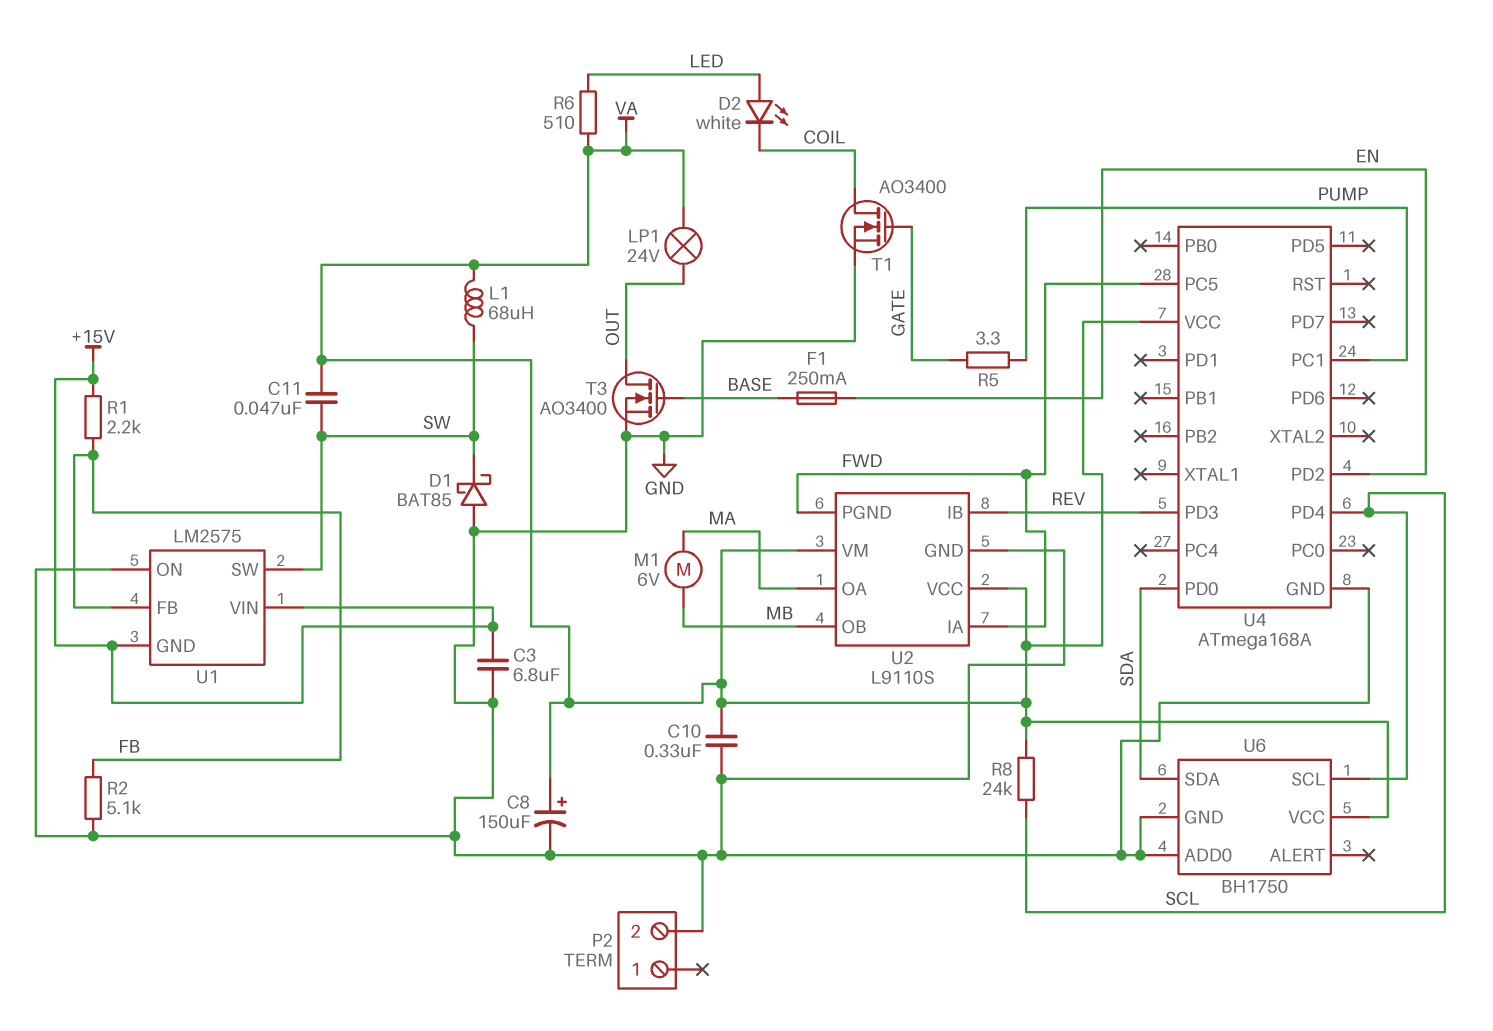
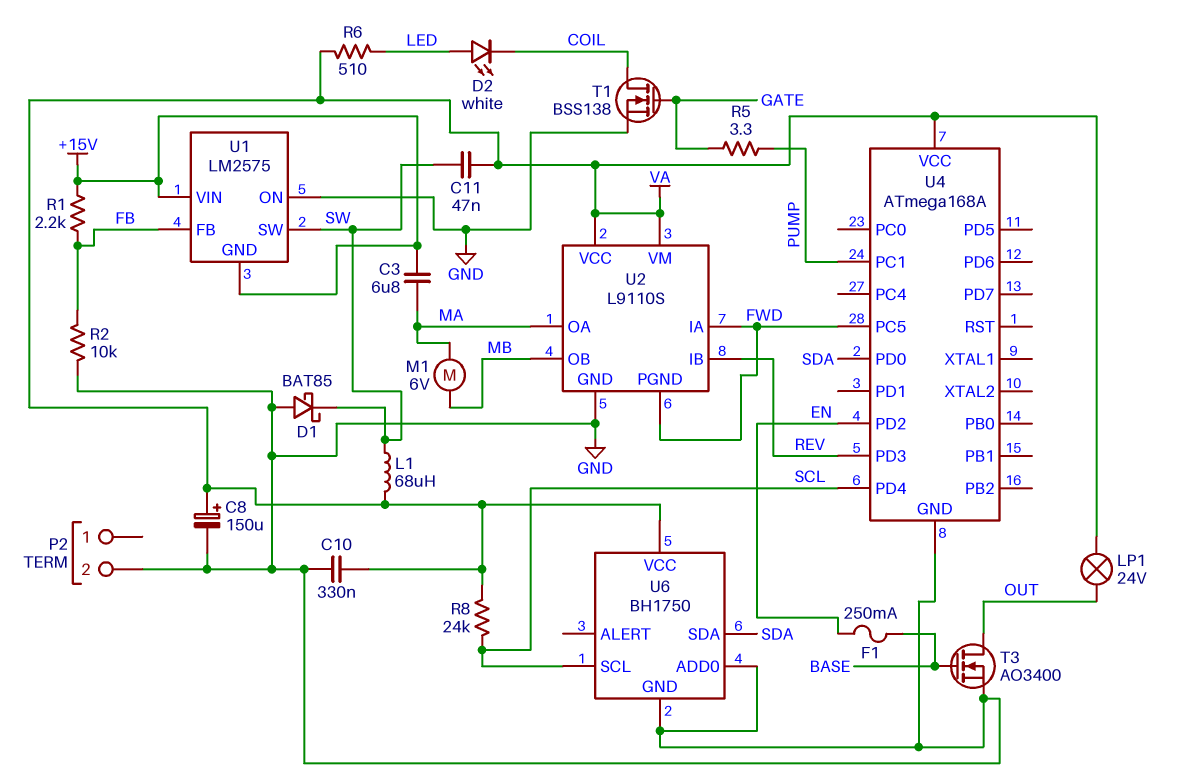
C3: 6.8uF (+15V, GND) -> 6.8uF (+15V, MA)
R2: 5.1k (FB, GND) -> 10k (FB, GND)
T1: NMOS AO3400 (G GATE, D COIL, S GND) -> NMOS BSS138 (G GATE, D COIL, S GND)

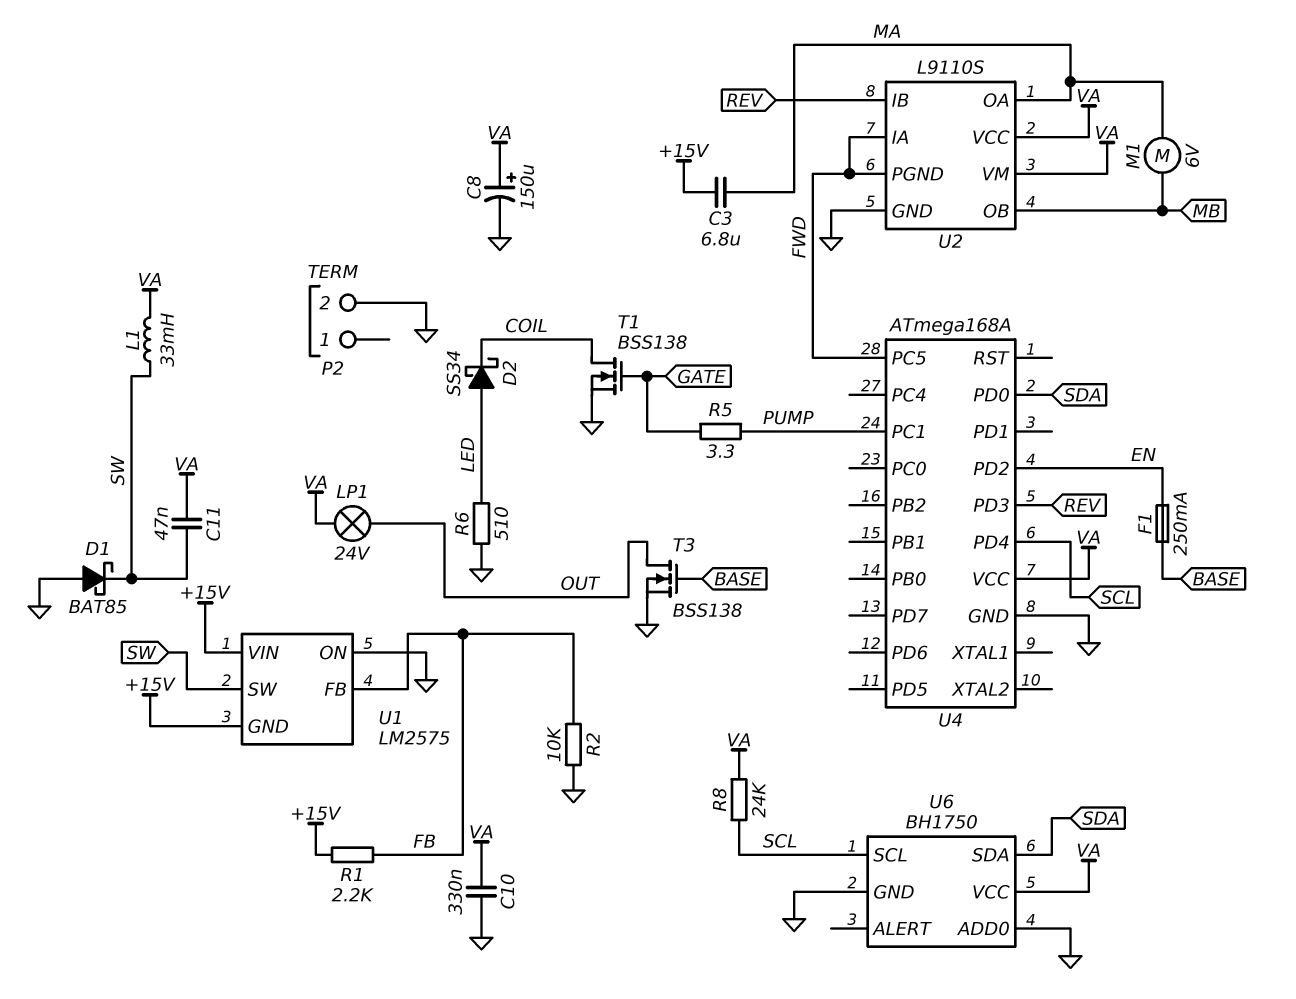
D2: LED white (A LED, K COIL) -> schottky SS34 (A LED, K COIL)
L1: 68uH (SW, VA) -> 33mH (SW, VA)
R6: 510 (LED, VA) -> 510 (GND, LED)
T3: NMOS AO3400 (G BASE, D OUT, S GND) -> NMOS BSS138 (G BASE, D OUT, S GND)

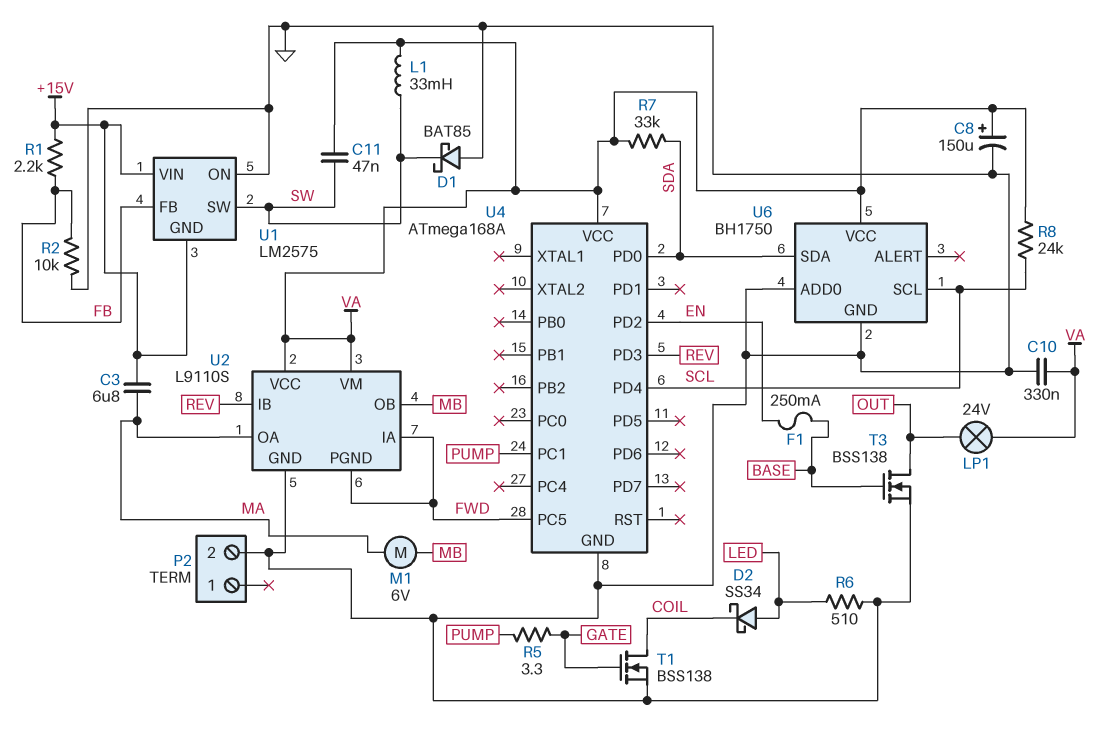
R7: none -> 33k (SDA, VA)

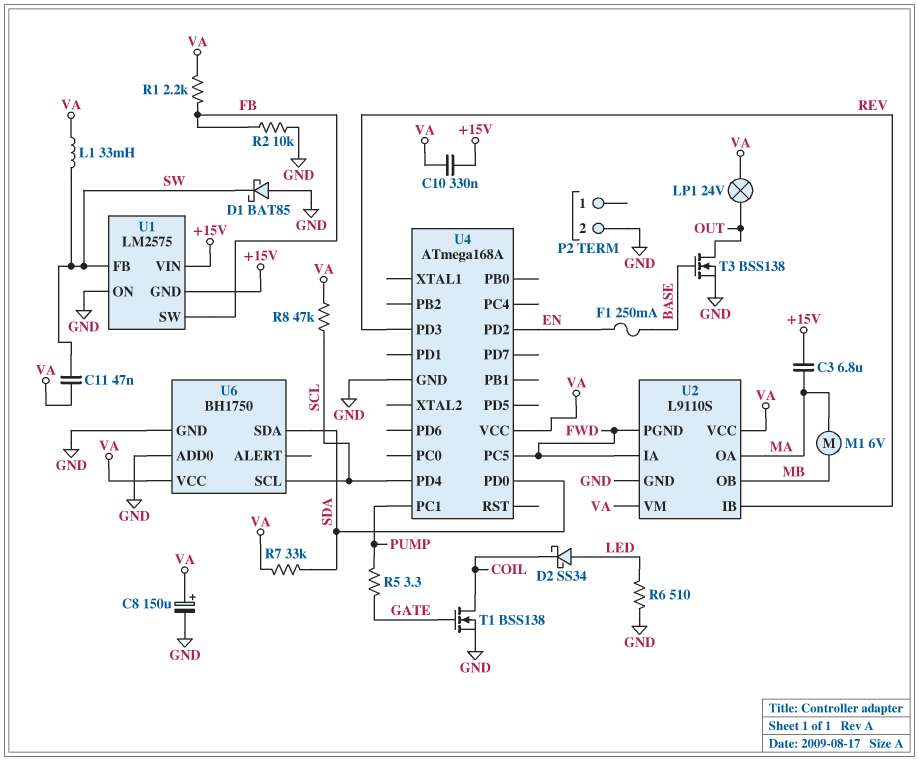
C10: 330nF (GND, VA) -> 330nF (+15V, VA)
R1: 2.2k (+15V, FB) -> 2.2k (FB, VA)
R8: 24k (SCL, VA) -> 47k (SCL, VA)
U1 pin FB: FB -> SW
U1 pin SW: SW -> FB

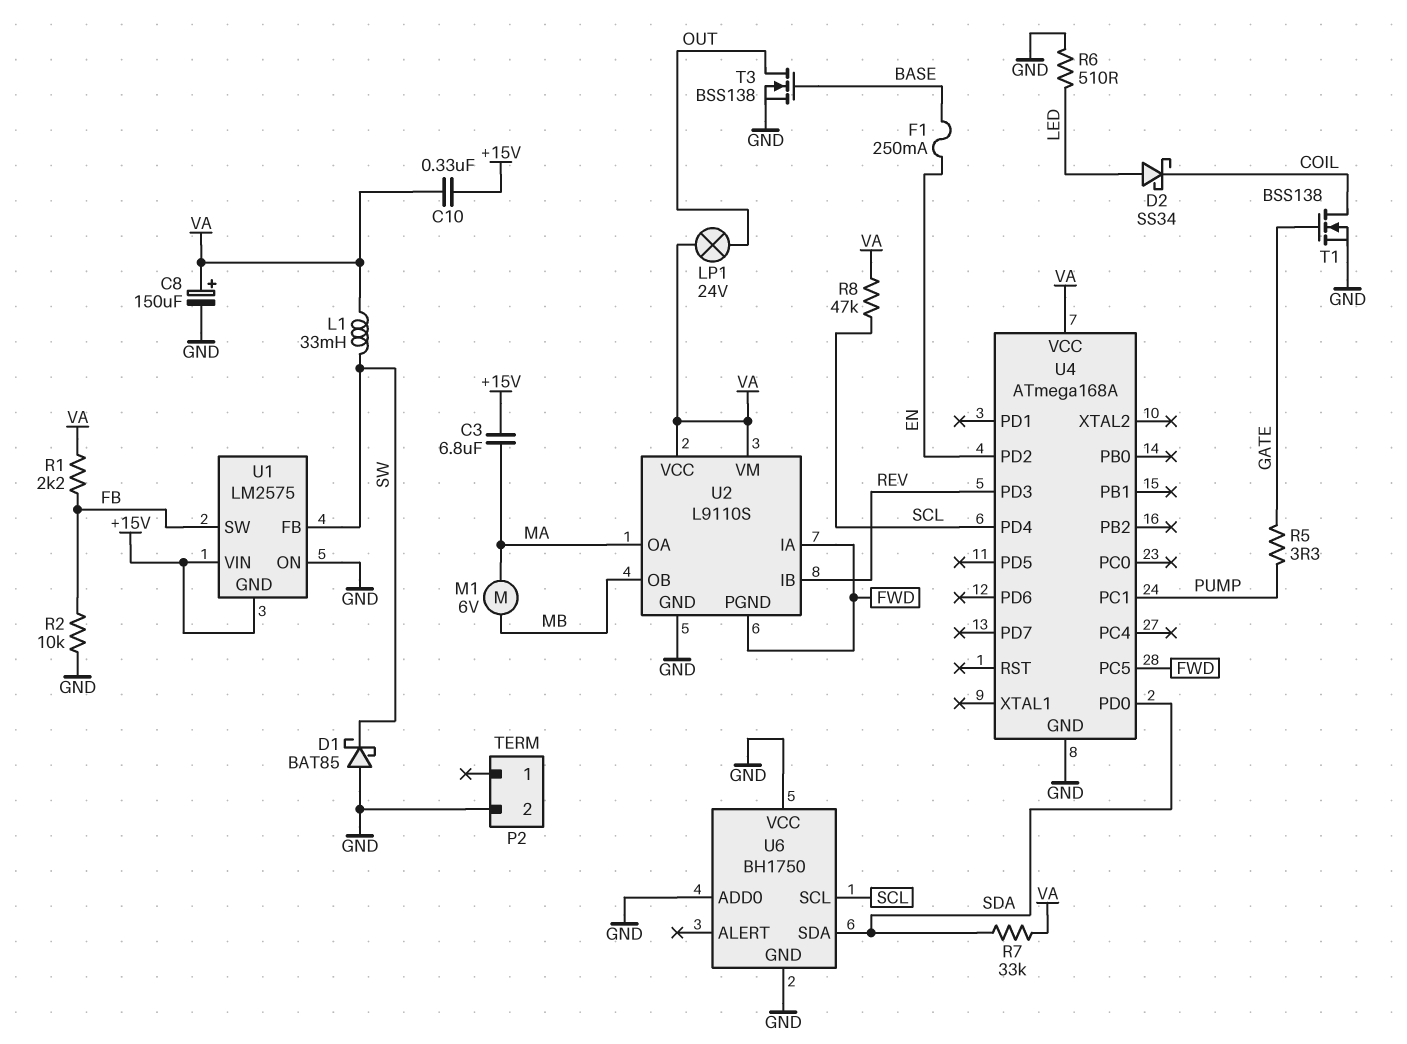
C11: 47nF (SW, VA) -> none
U6 pin VCC: VA -> GND

